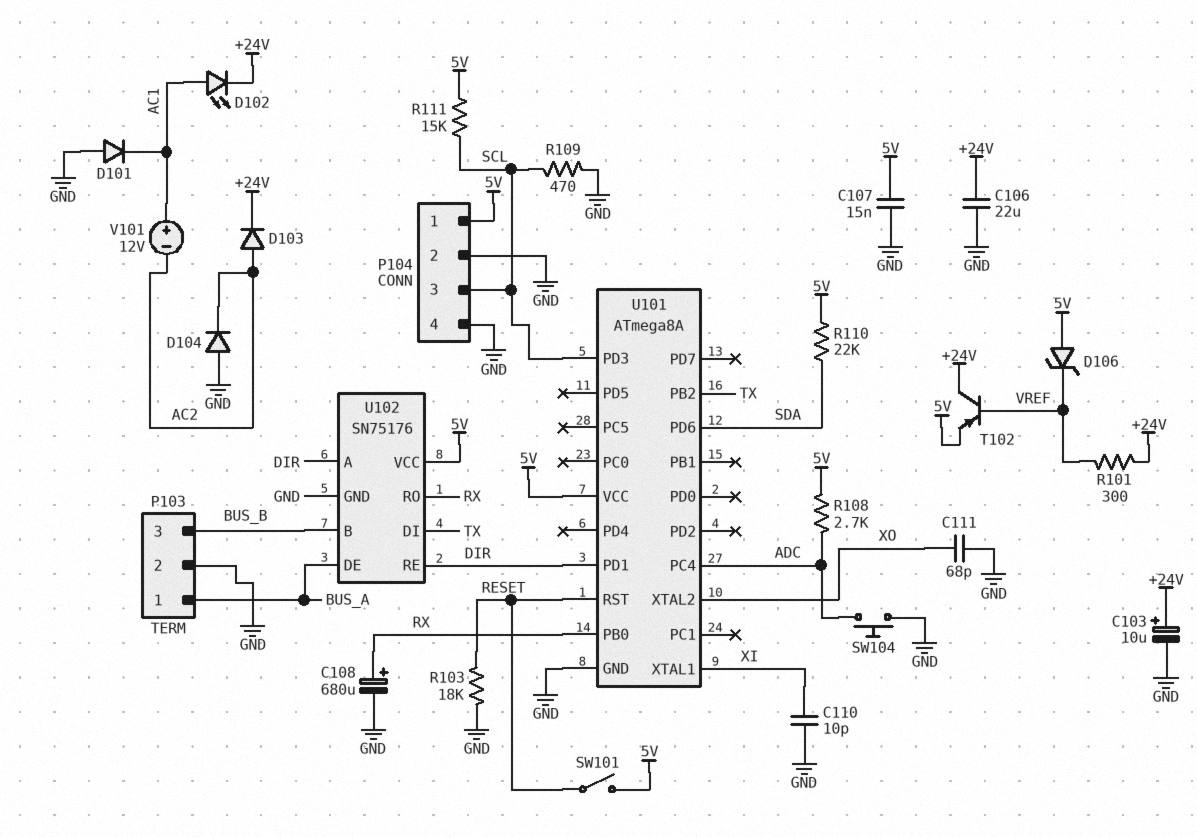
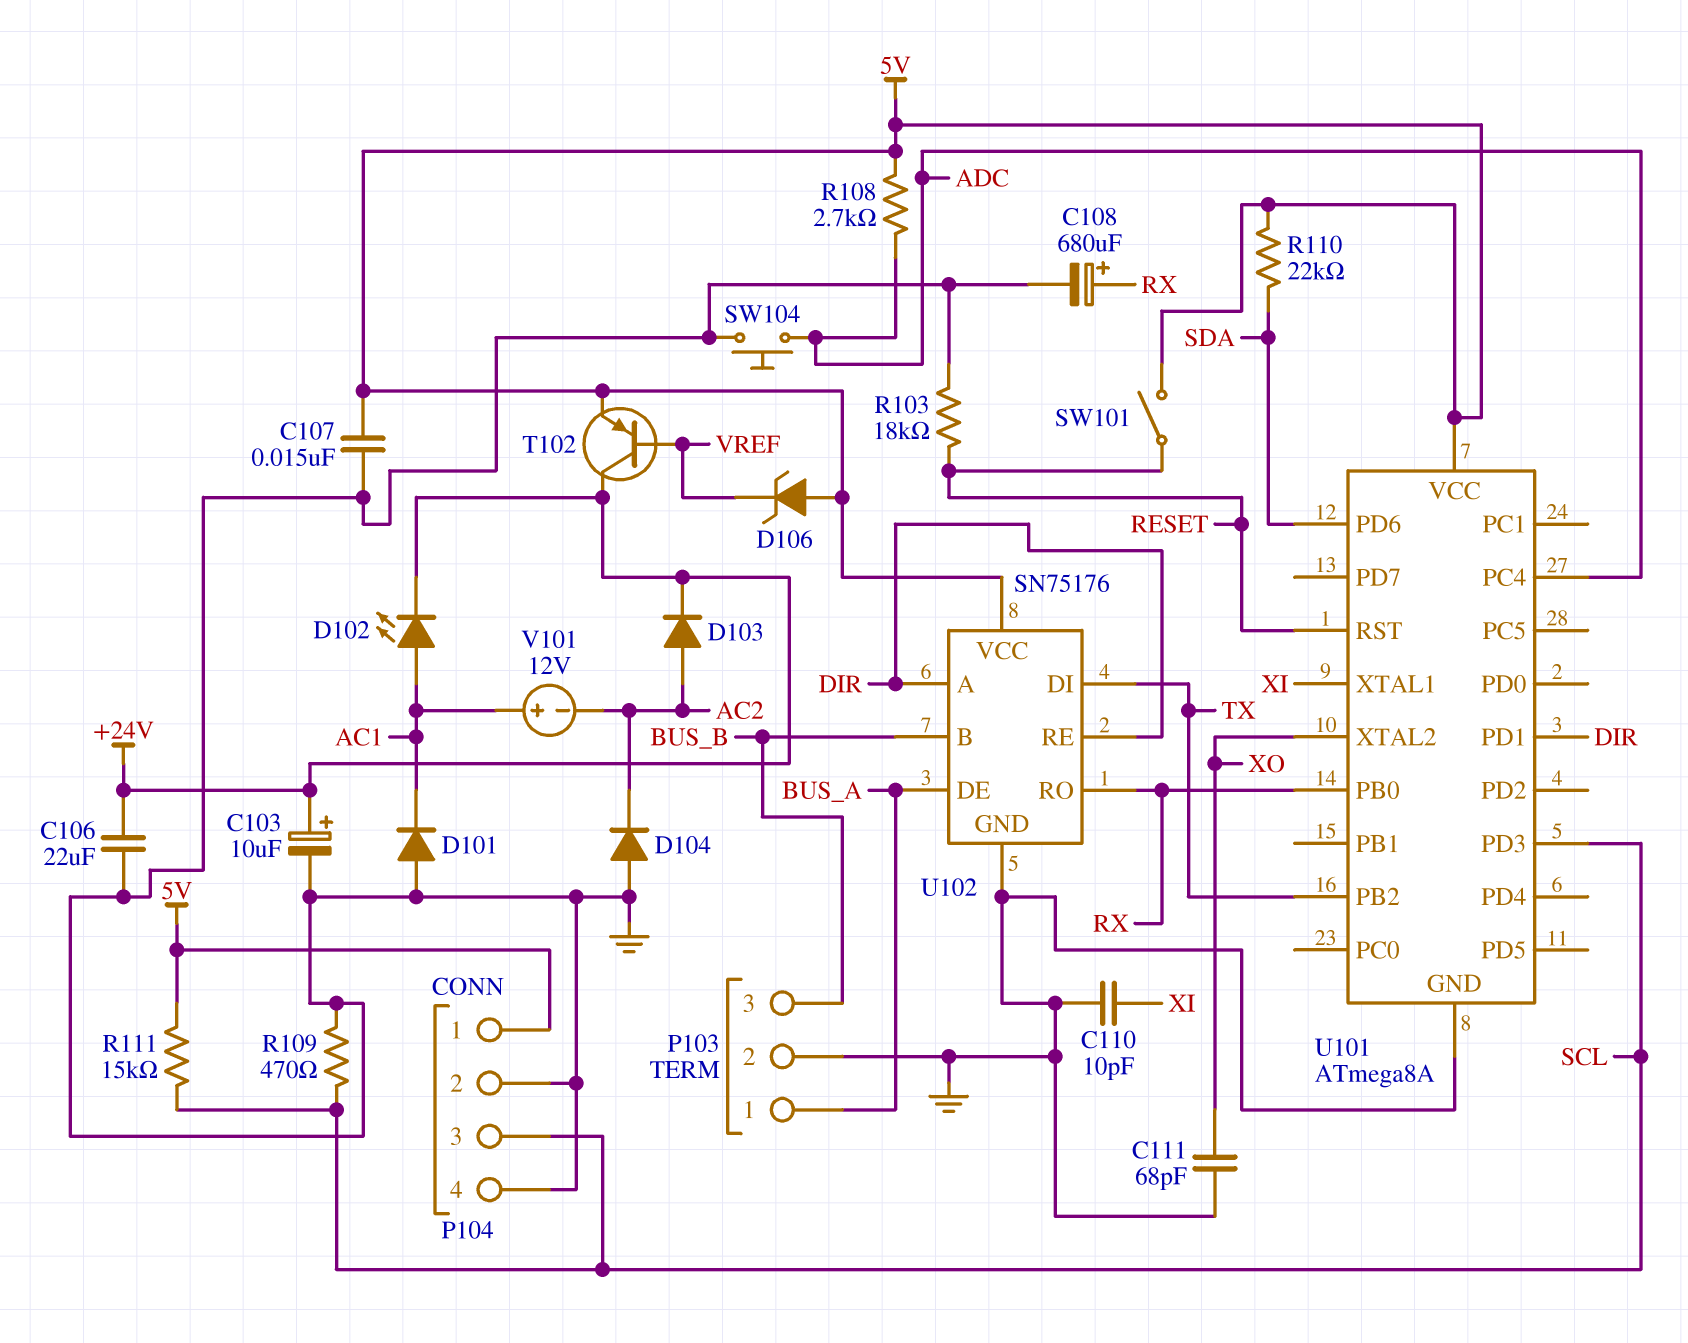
R101: 300 (+24V, VREF) -> none

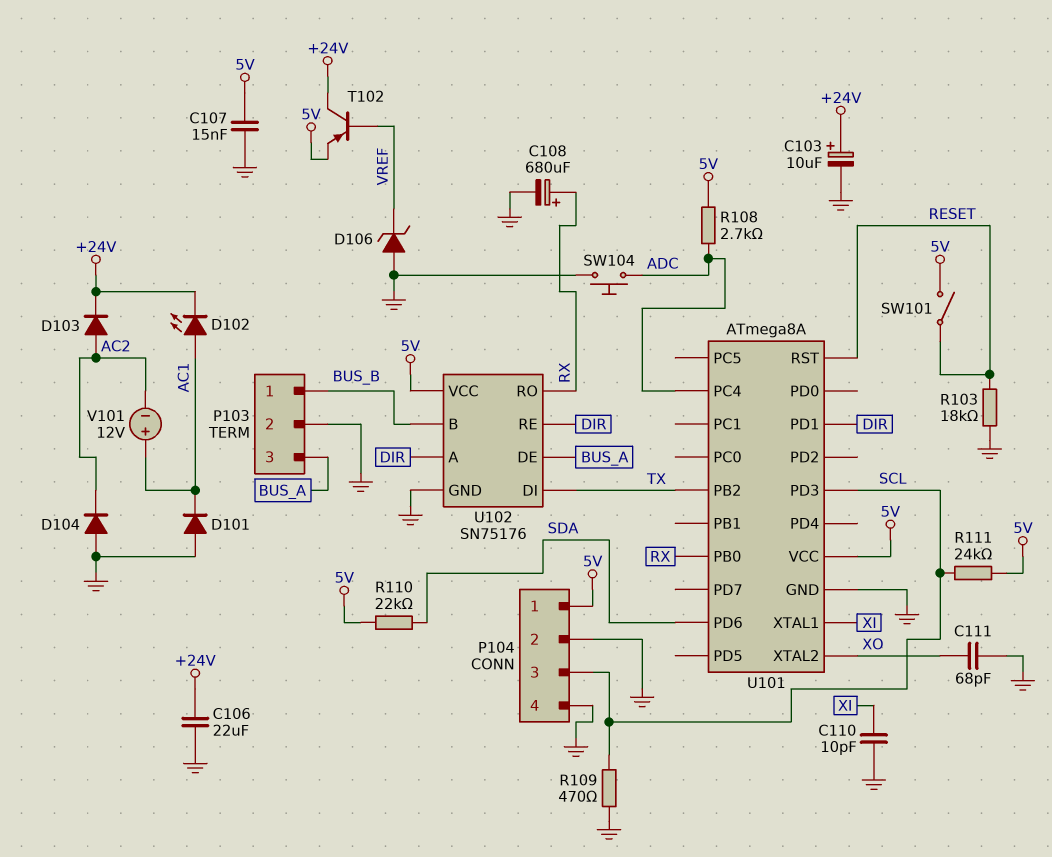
D106: zener (A 5V, K VREF) -> zener (A GND, K VREF)
P103 pin 1: BUS_A -> BUS_B
P103 pin 3: BUS_B -> BUS_A
R111: 15k (5V, SCL) -> 24k (5V, SCL)

